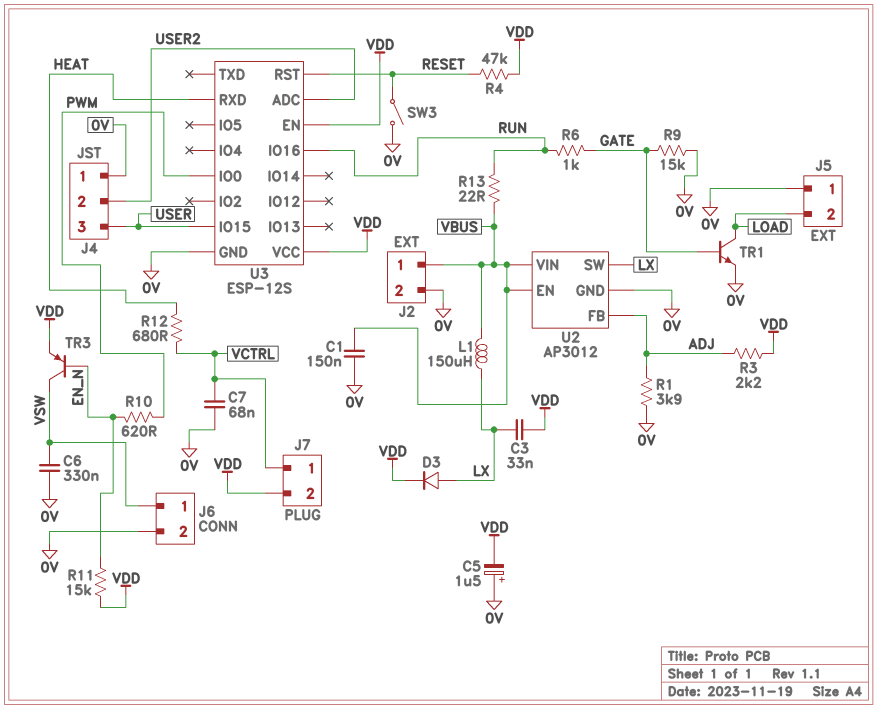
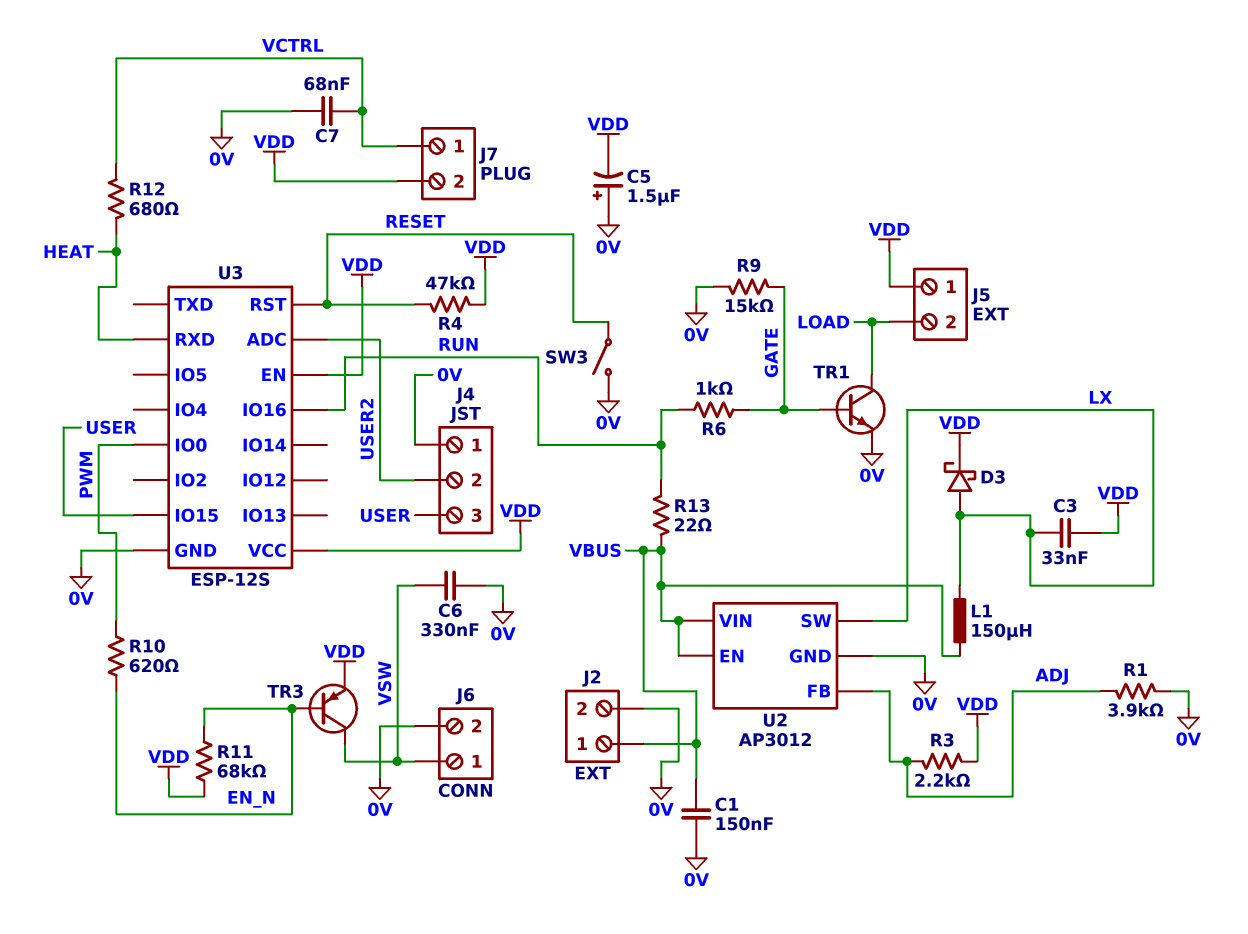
D3: diode (A LX, K VDD) -> schottky (A LX, K VDD)
J5 pin 1: 0V -> VDD
R11: 15k (EN_N, VDD) -> 68k (EN_N, VDD)

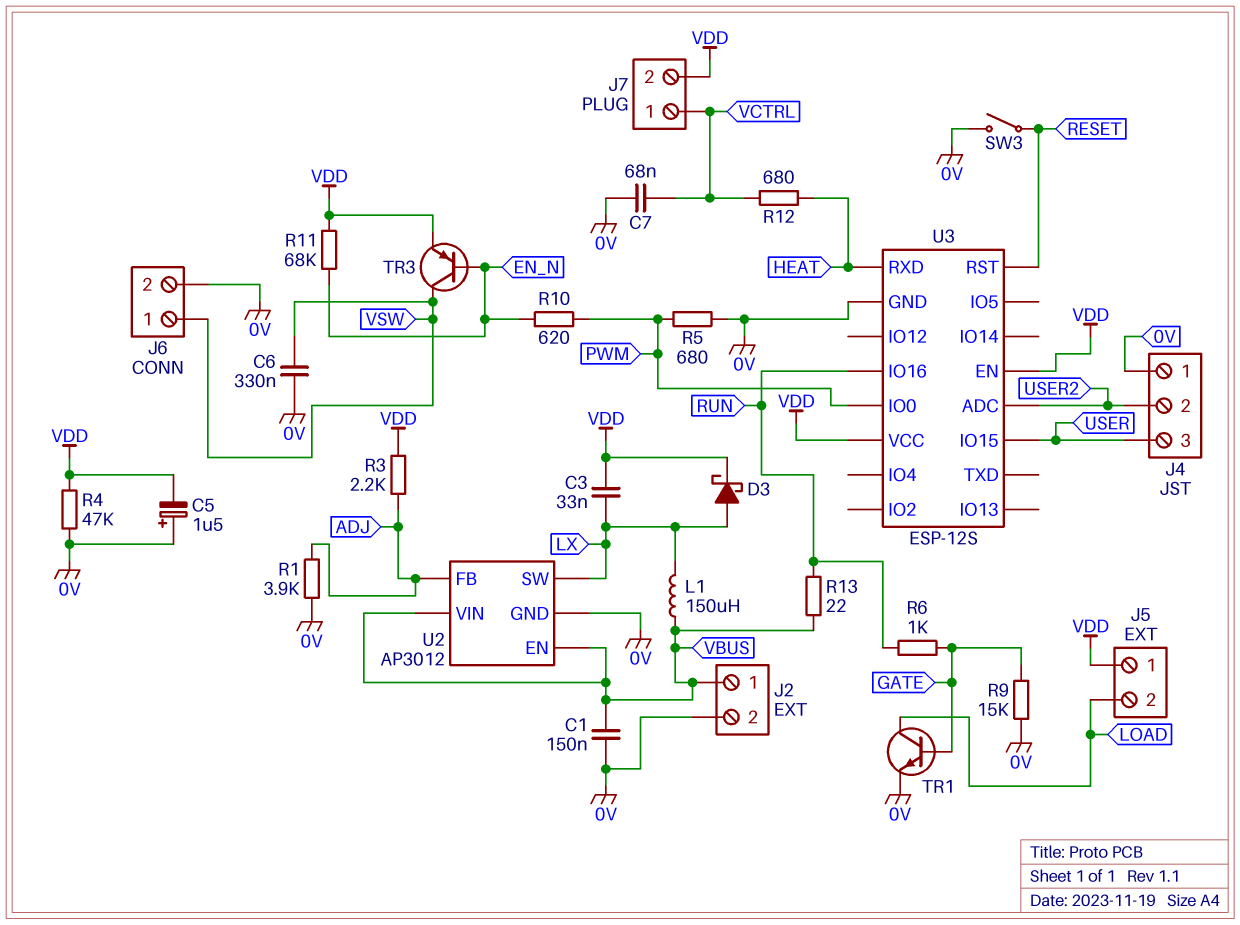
R4: 47k (RESET, VDD) -> 47k (0V, VDD)
R5: none -> 680 (0V, PWM)

